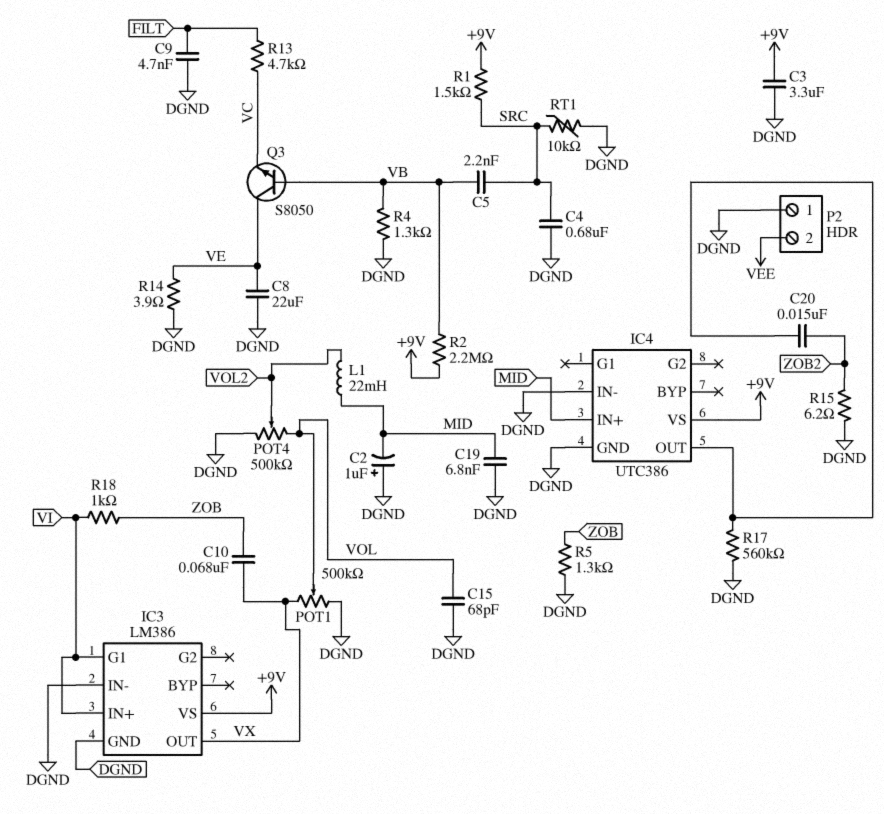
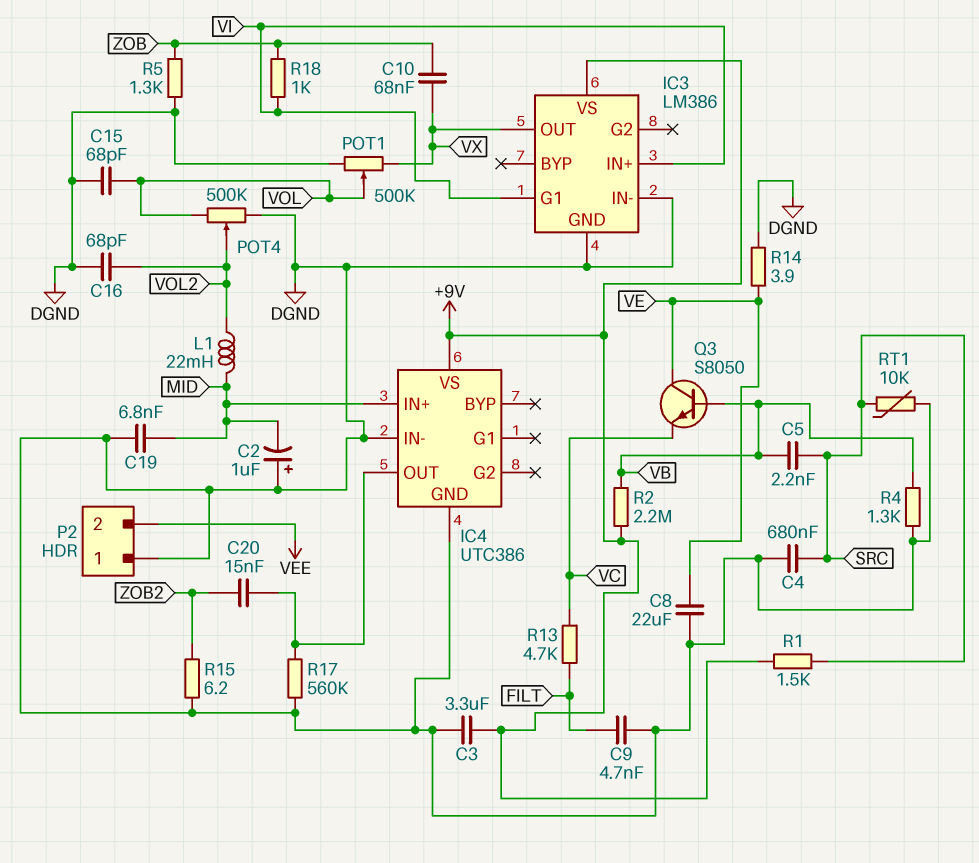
C16: none -> 68pF (DGND, VOL2)

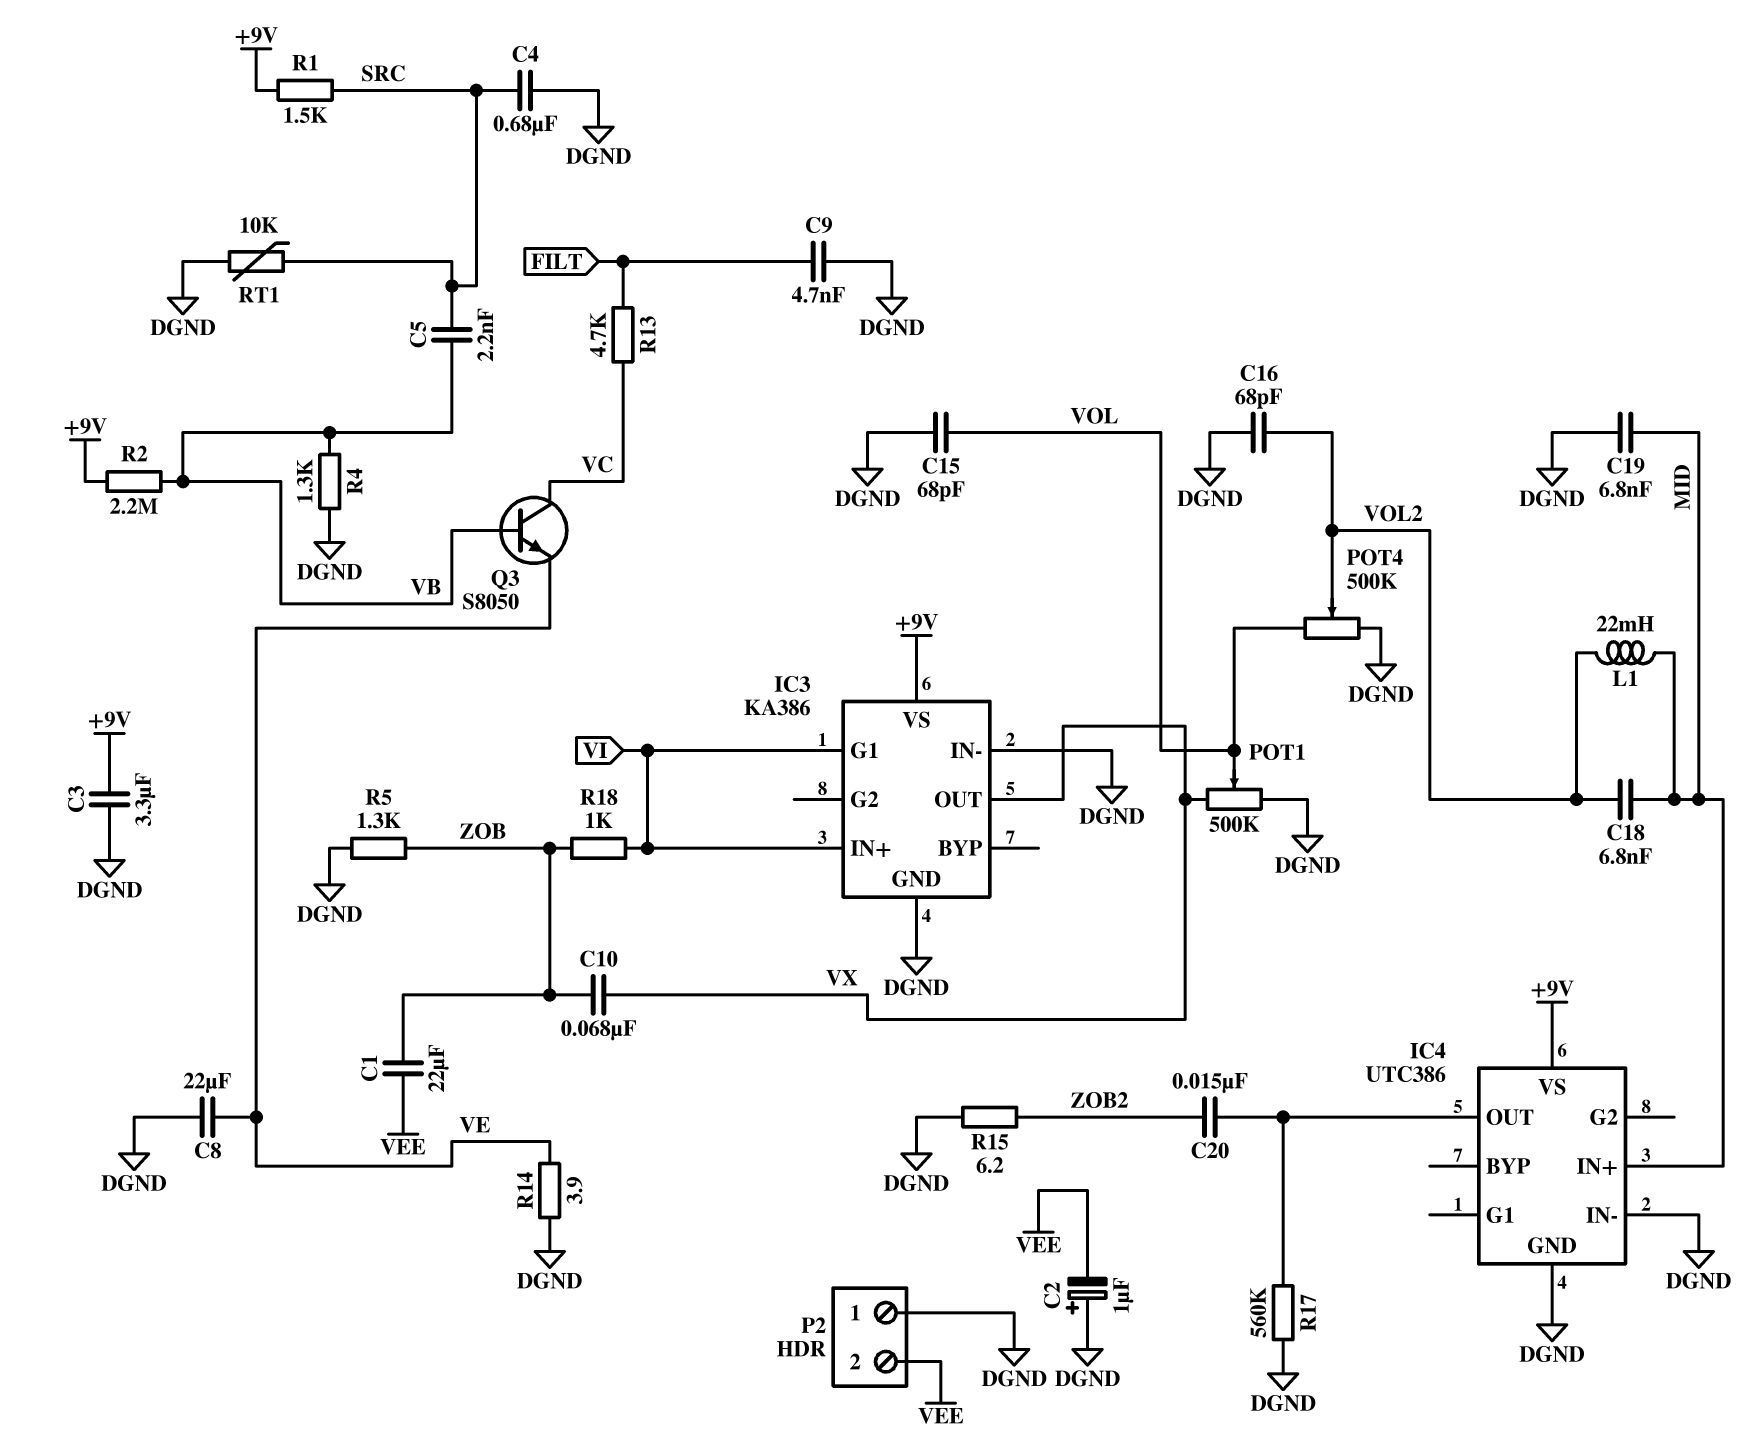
C1: none -> 22uF (VEE, ZOB)
C2: 1uF (plus DGND, minus MID) -> 1uF (plus DGND, minus VEE)
C18: none -> 6.8nF (MID, VOL2)
IC3: LM386 -> KA386
Q3: NPN S8050 (B VB, C VE, E VC) -> NPN S8050 (B VB, C VC, E VE)

